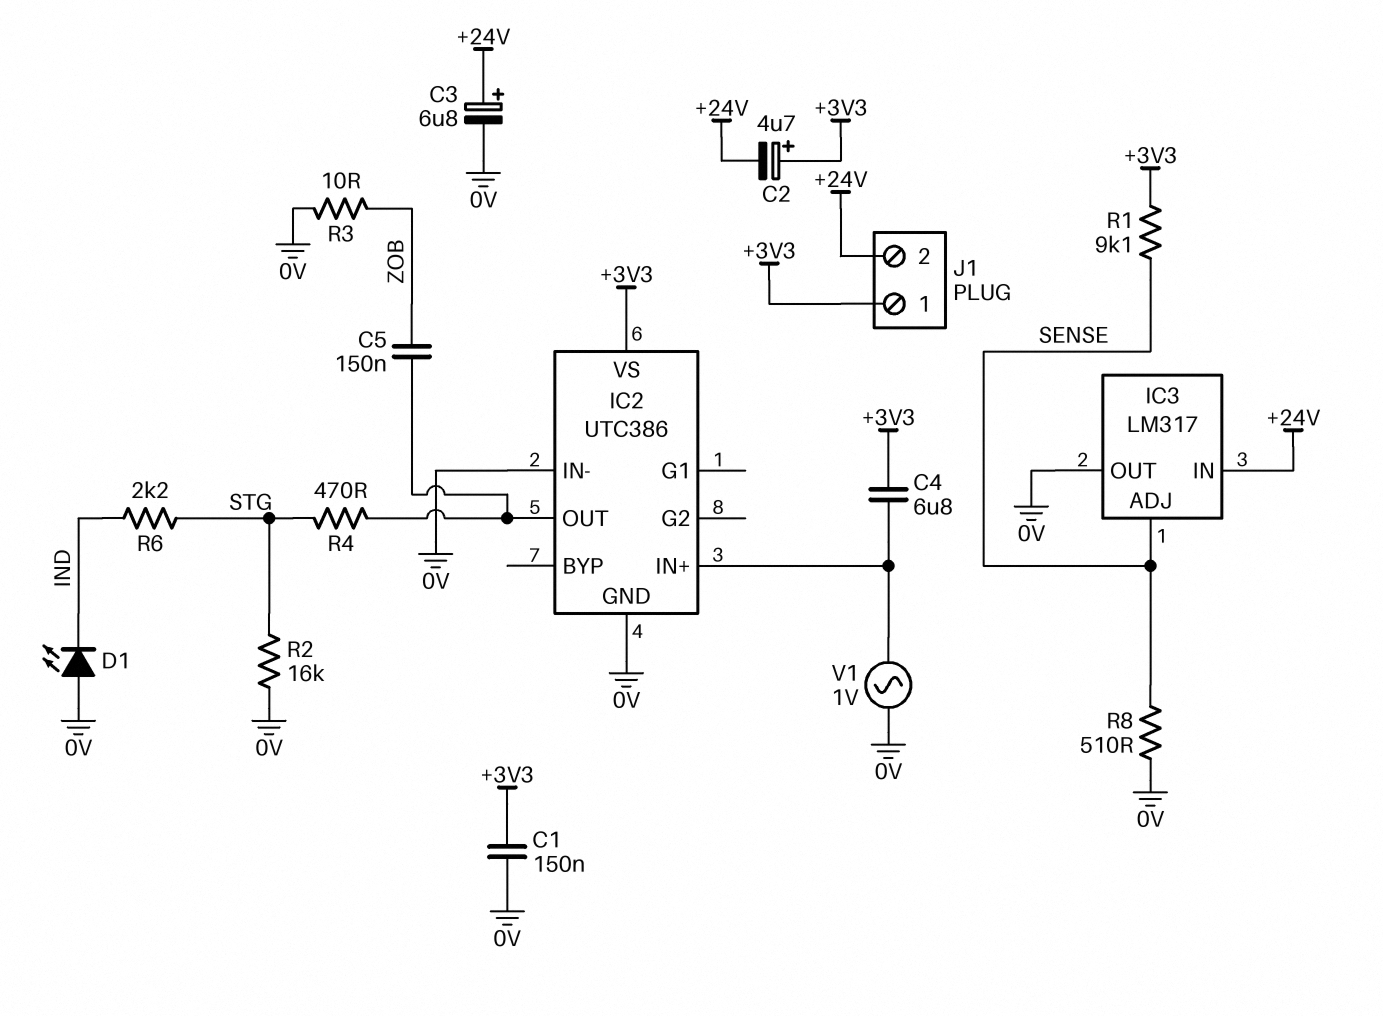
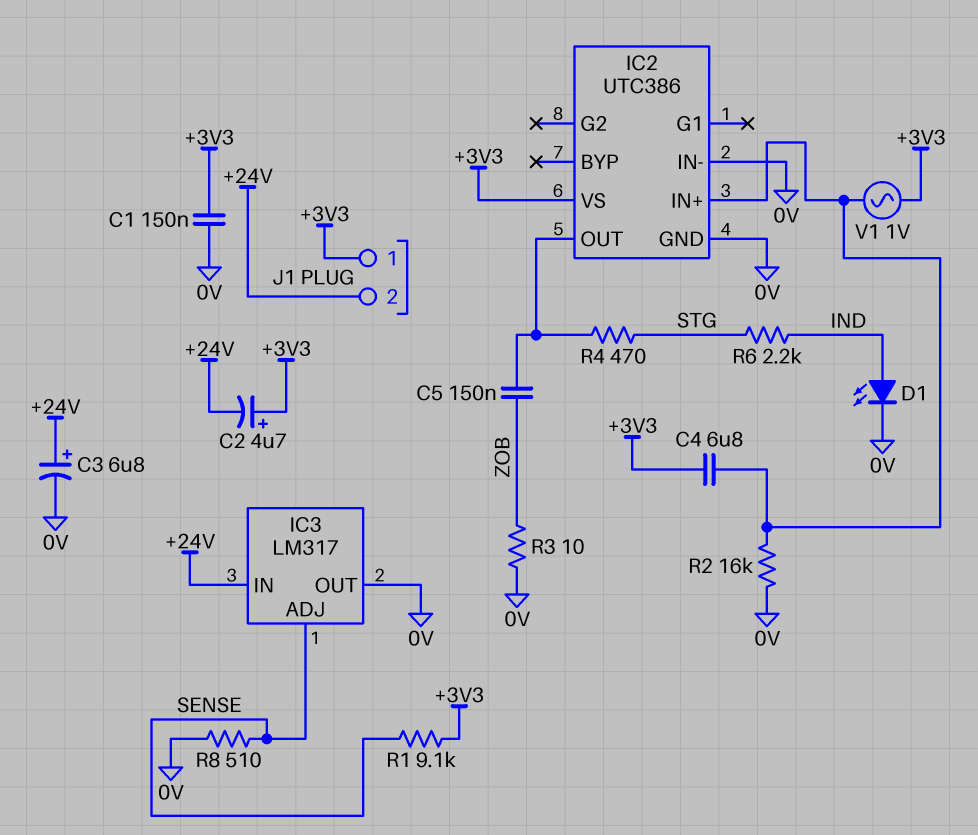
D1: LED (A 0V, K IND) -> LED (A IND, K 0V)
R2: 16k (0V, STG) -> 16k (0V, IC2/IN+)
V1: AC 1V (0V, IC2/IN+) -> AC 1V (+3V3, IC2/IN+)

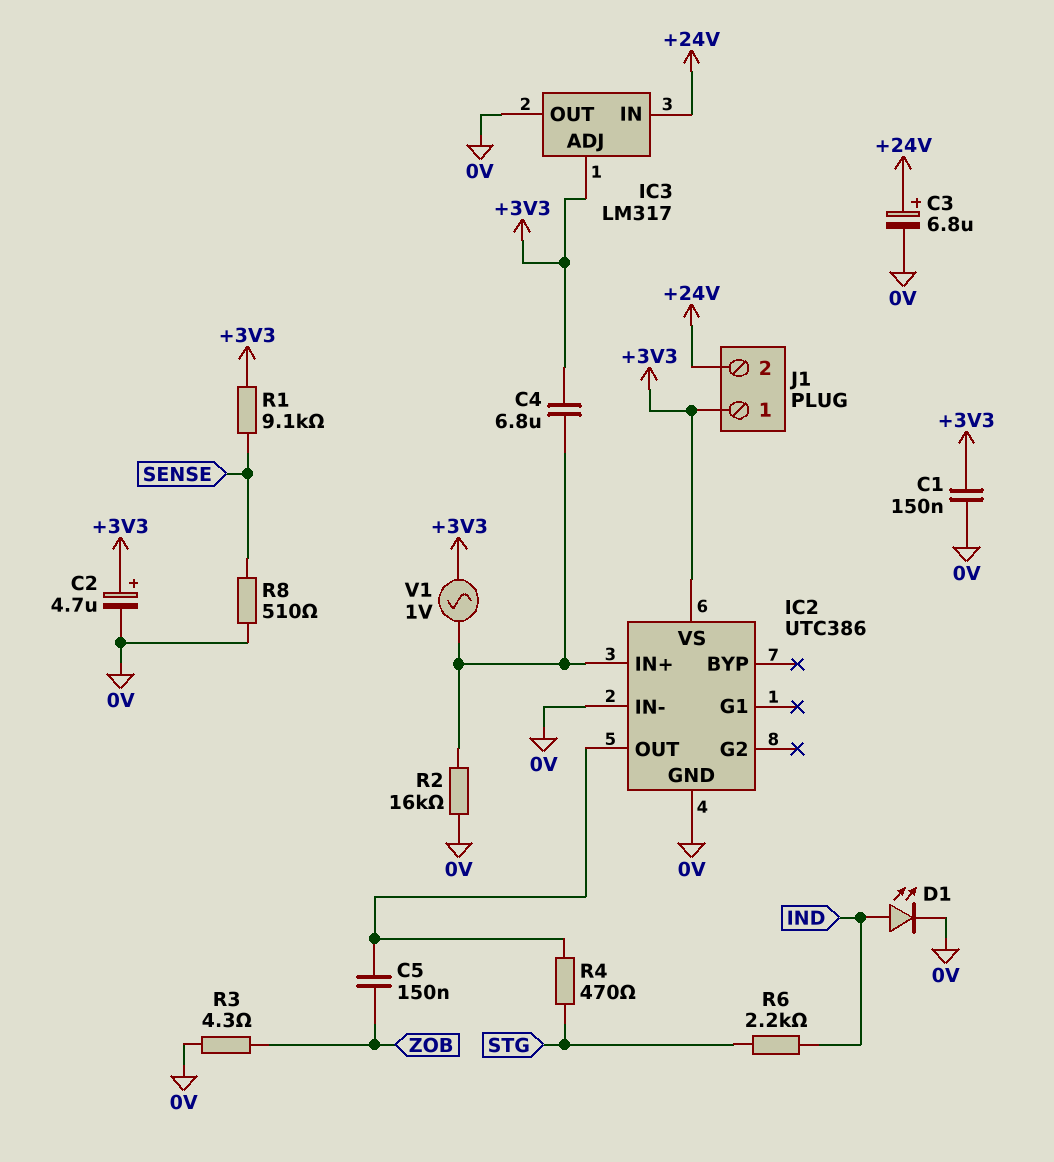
C2: 4.7uF (plus +3V3, minus +24V) -> 4.7uF (plus +3V3, minus 0V)
IC3 pin ADJ: SENSE -> +3V3
R3: 10 (0V, ZOB) -> 4.3 (0V, ZOB)

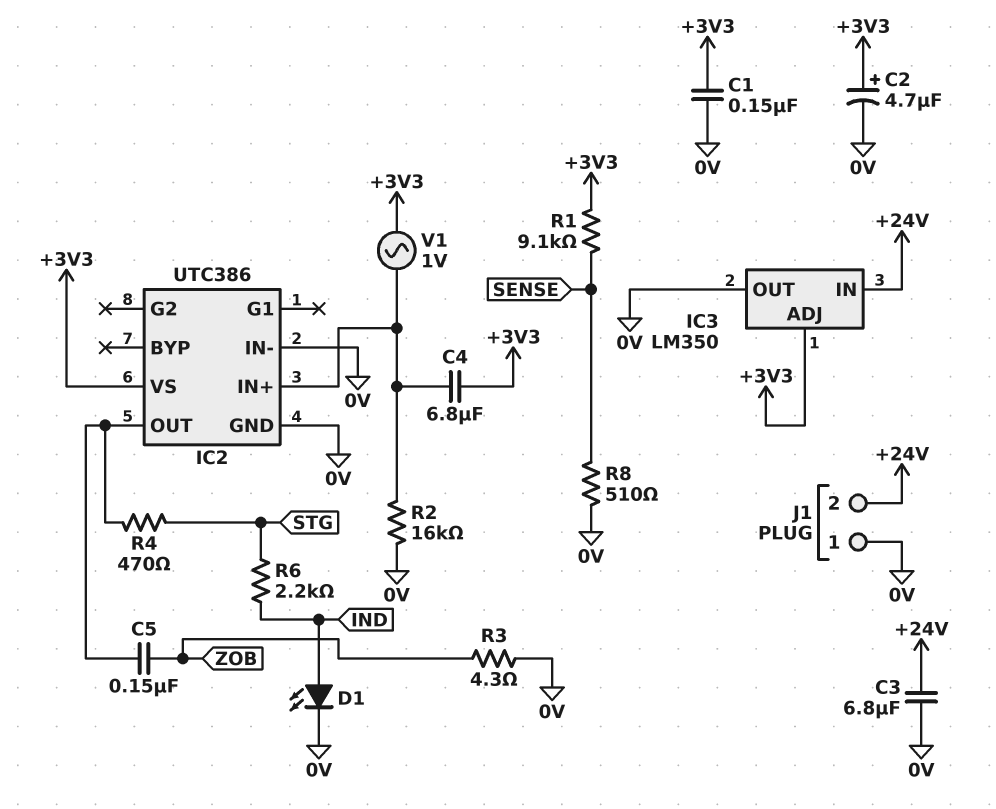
C3: 6.8uF (plus +24V, minus 0V) -> 6.8uF (+24V, 0V)
IC3: LM317 -> LM350
J1 pin 1: +3V3 -> 0V

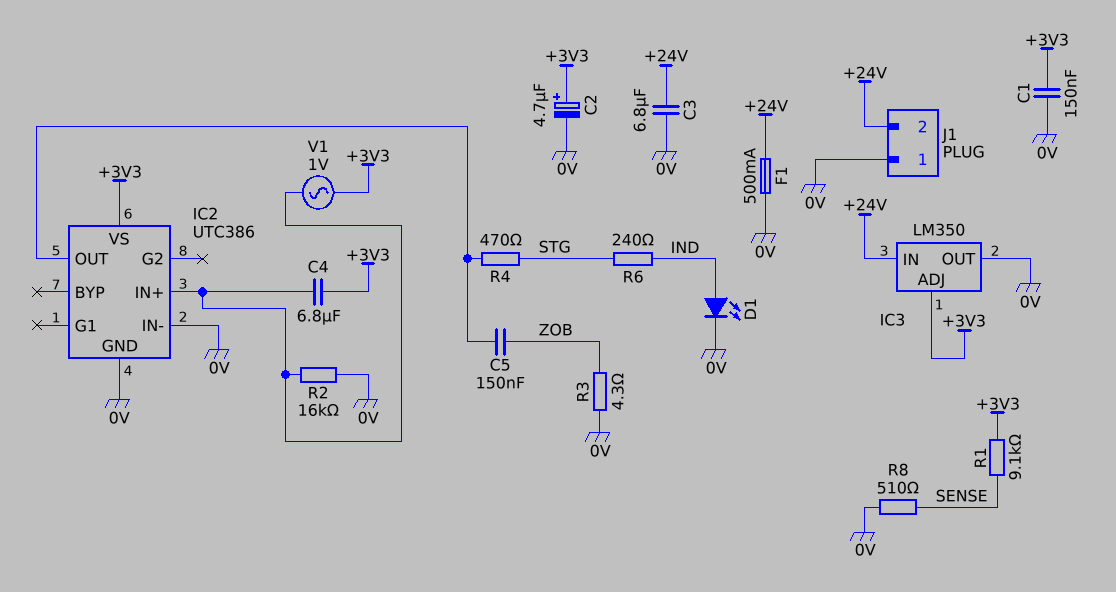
F1: none -> 500mA (+24V, 0V)
R6: 2.2k (IND, STG) -> 240 (IND, STG)

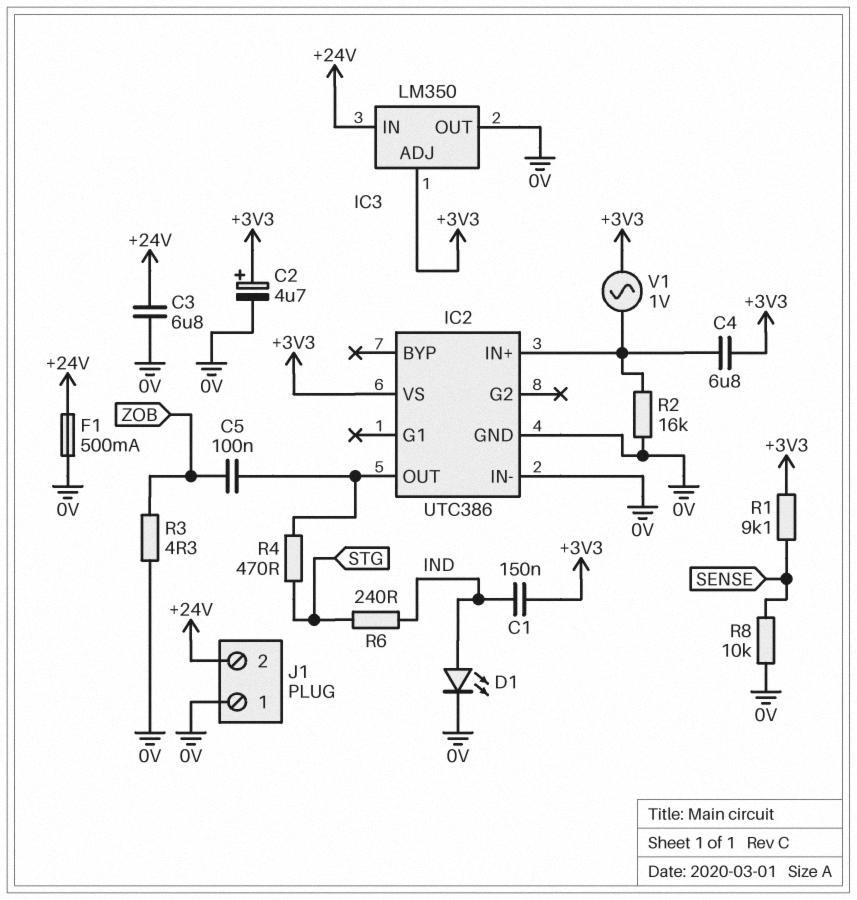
C1: 150nF (+3V3, 0V) -> 150nF (+3V3, IND)
C5: 150nF (IC2/OUT, ZOB) -> 100nF (IC2/OUT, ZOB)
R8: 510 (0V, SENSE) -> 10k (0V, SENSE)

